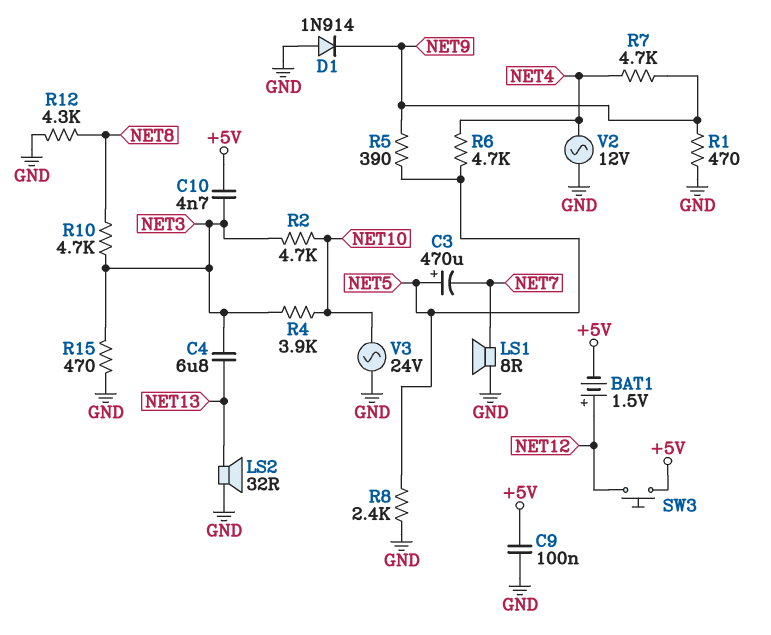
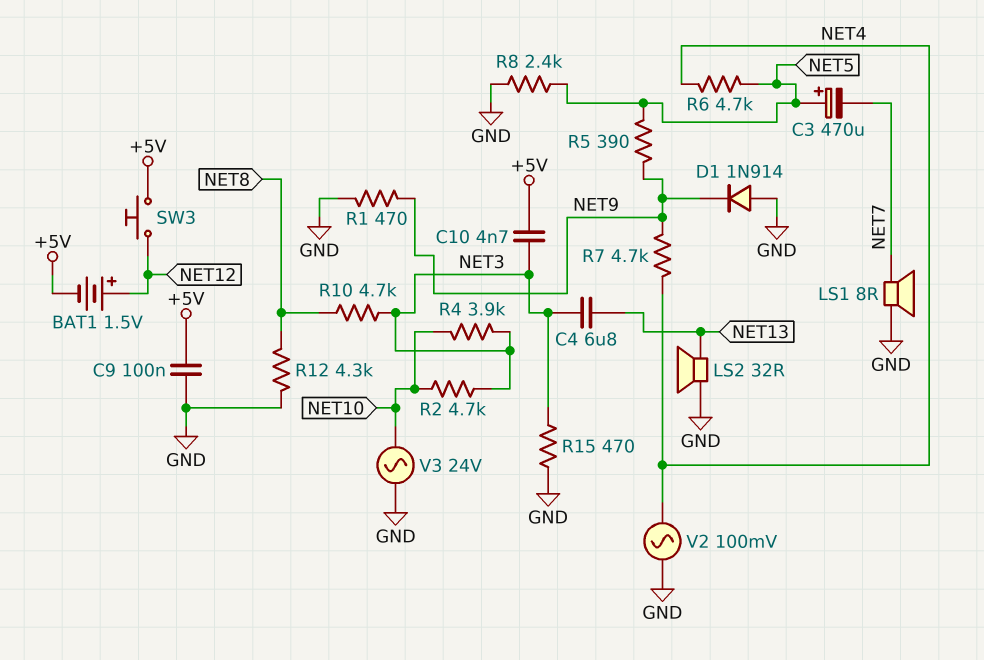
V2: AC 12V (GND, NET4) -> AC 100mV (GND, NET4)

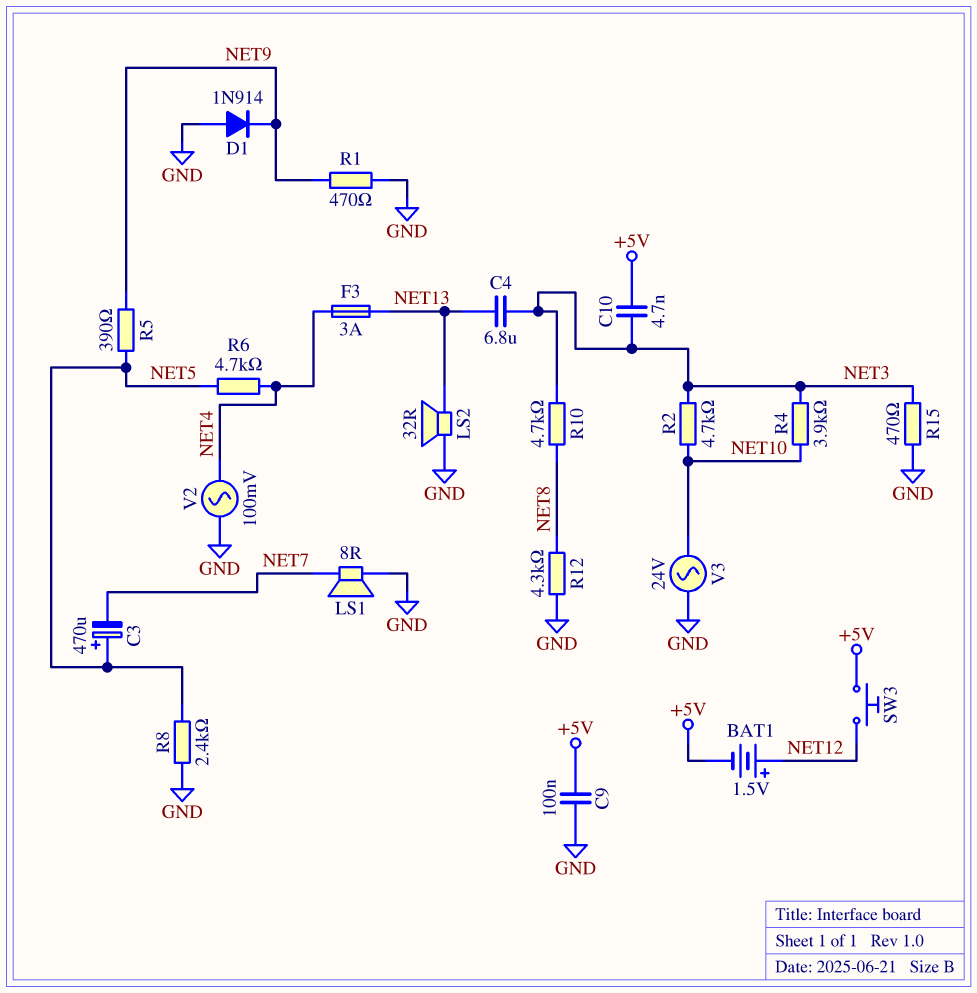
F3: none -> 3A (NET4, NET13)
R7: 4.7k (NET4, NET9) -> none

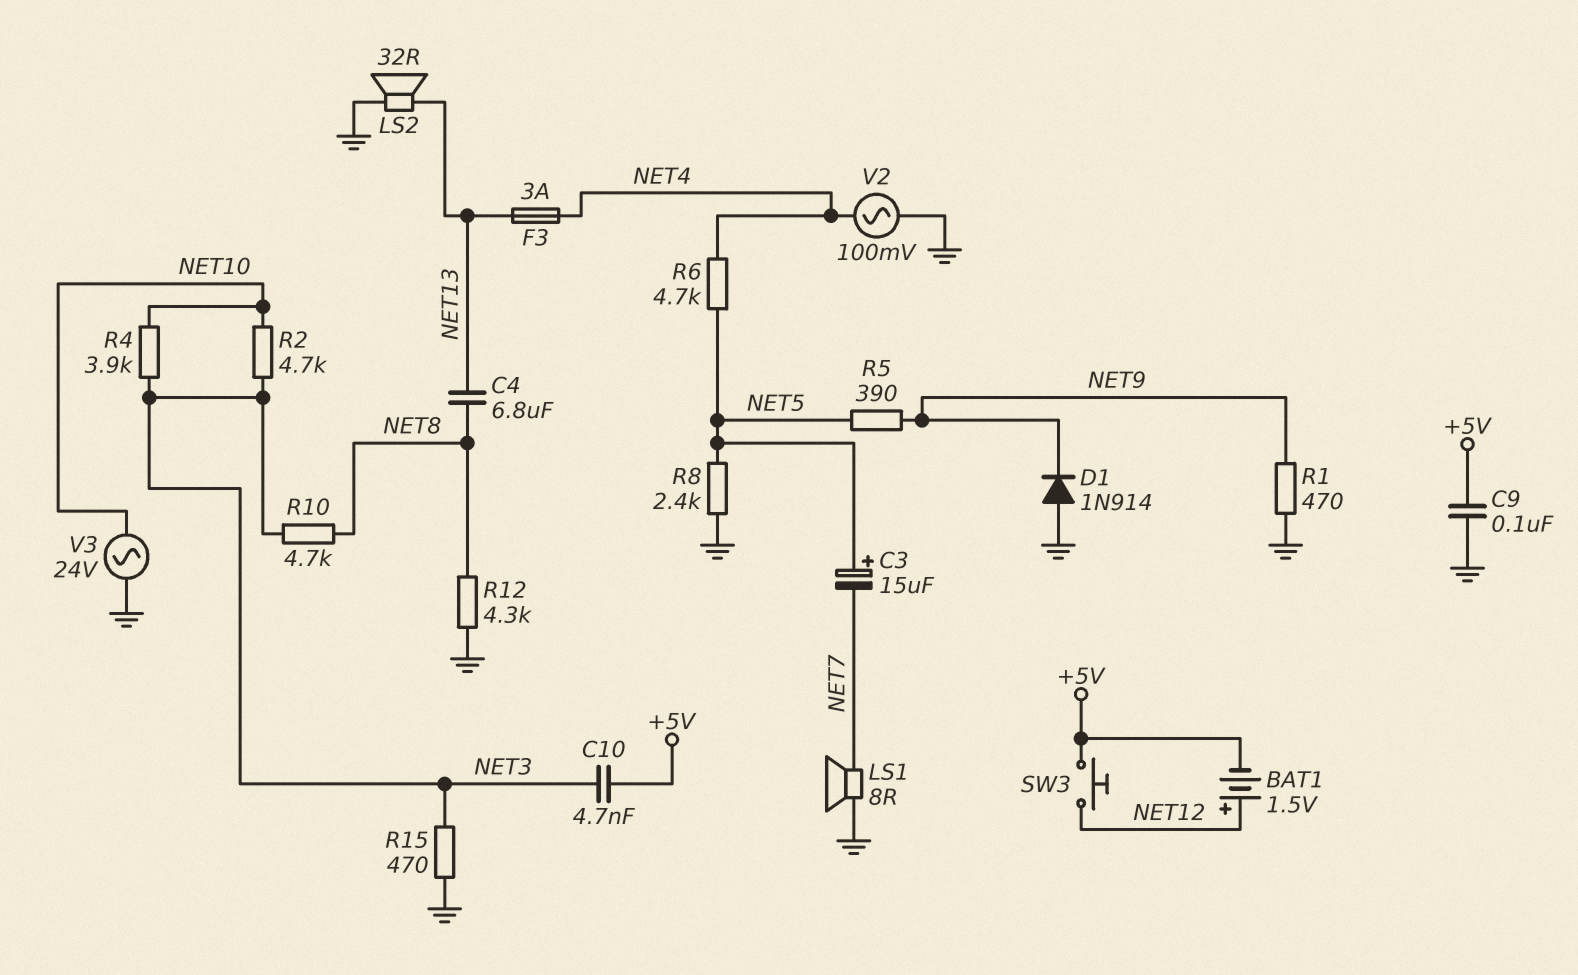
C3: 470uF (plus NET5, minus NET7) -> 15uF (plus NET5, minus NET7)
C4: 6.8uF (NET3, NET13) -> 6.8uF (NET8, NET13)

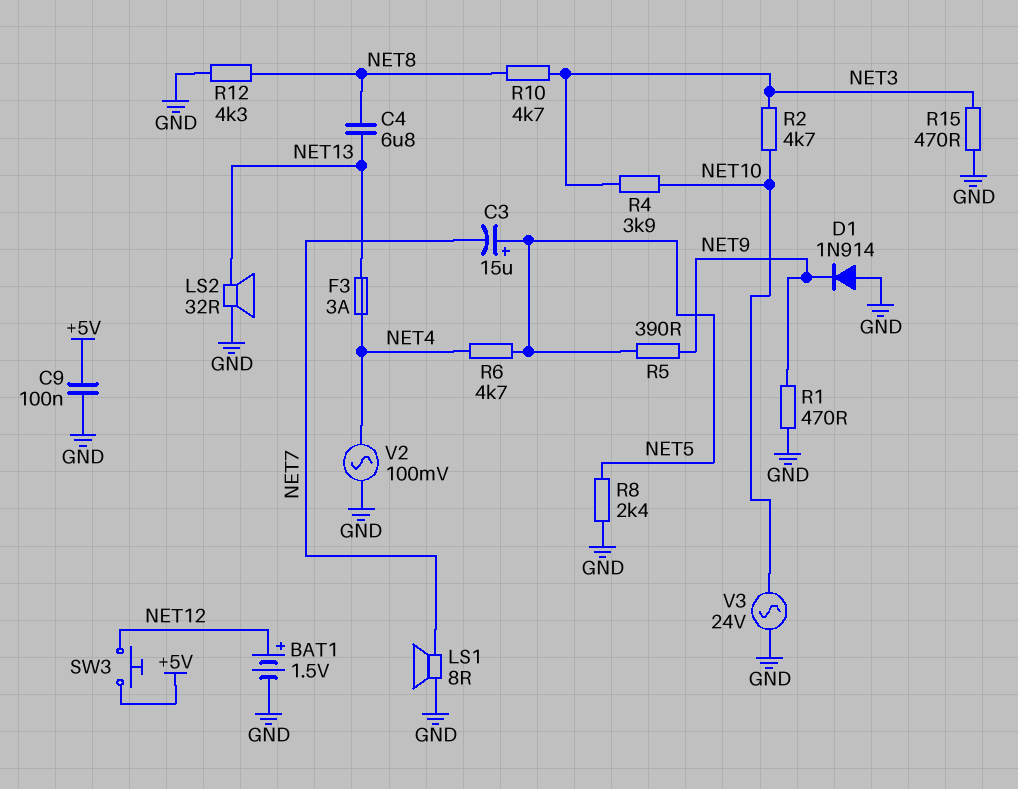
BAT1: 1.5V (plus NET12, minus +5V) -> 1.5V (plus NET12, minus GND)
C10: 4.7nF (+5V, NET3) -> none

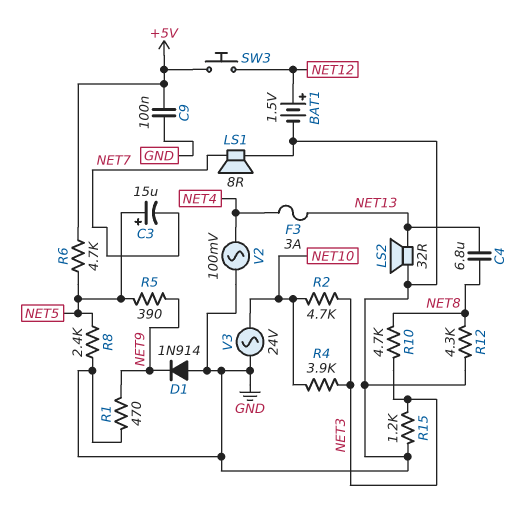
R6: 4.7k (NET4, NET5) -> 4.7k (+5V, NET5)
R15: 470 (GND, NET3) -> 1.2k (GND, NET3)

